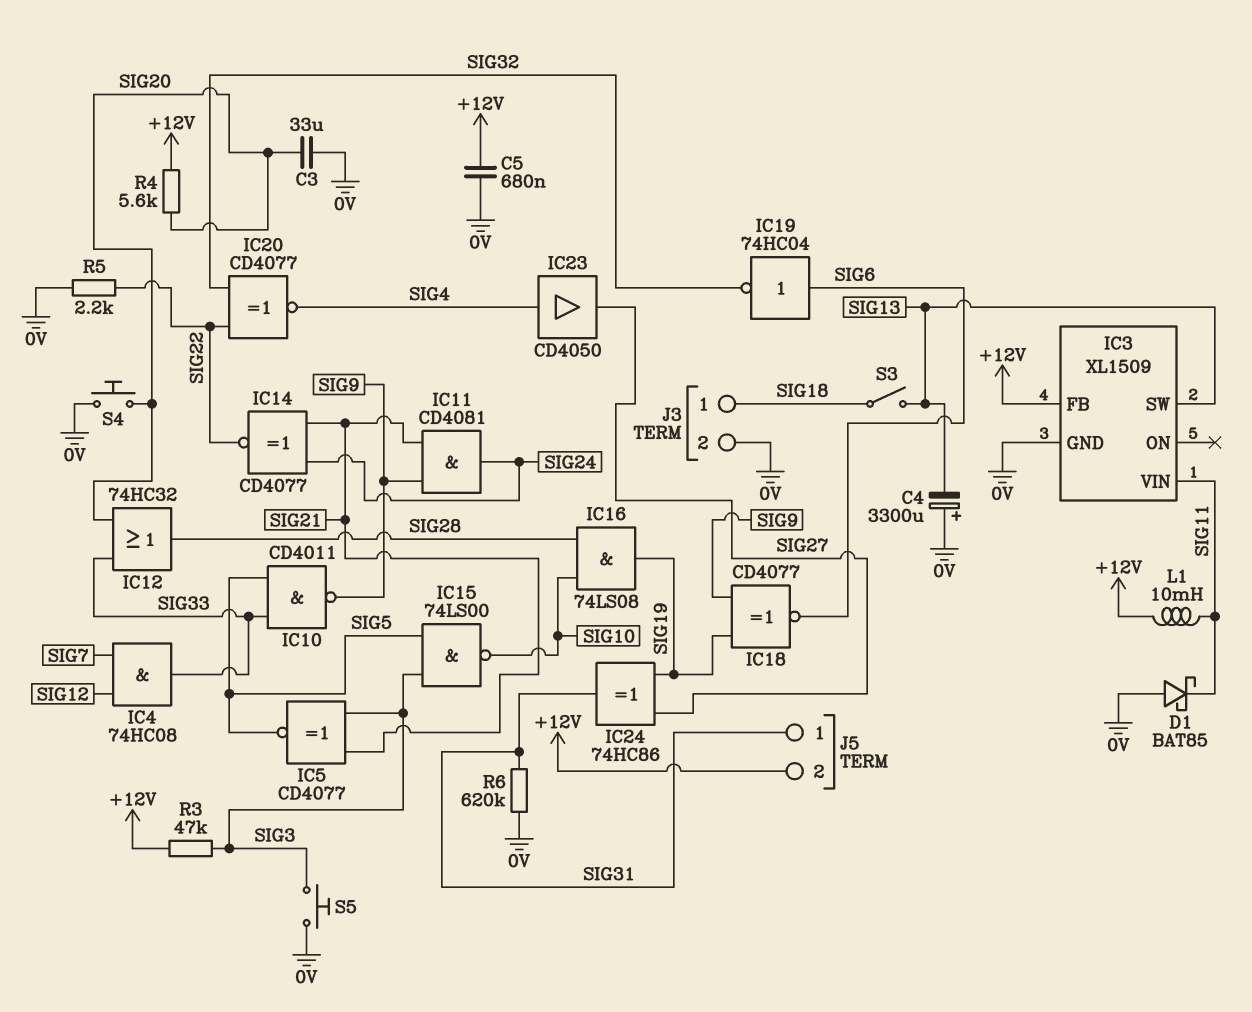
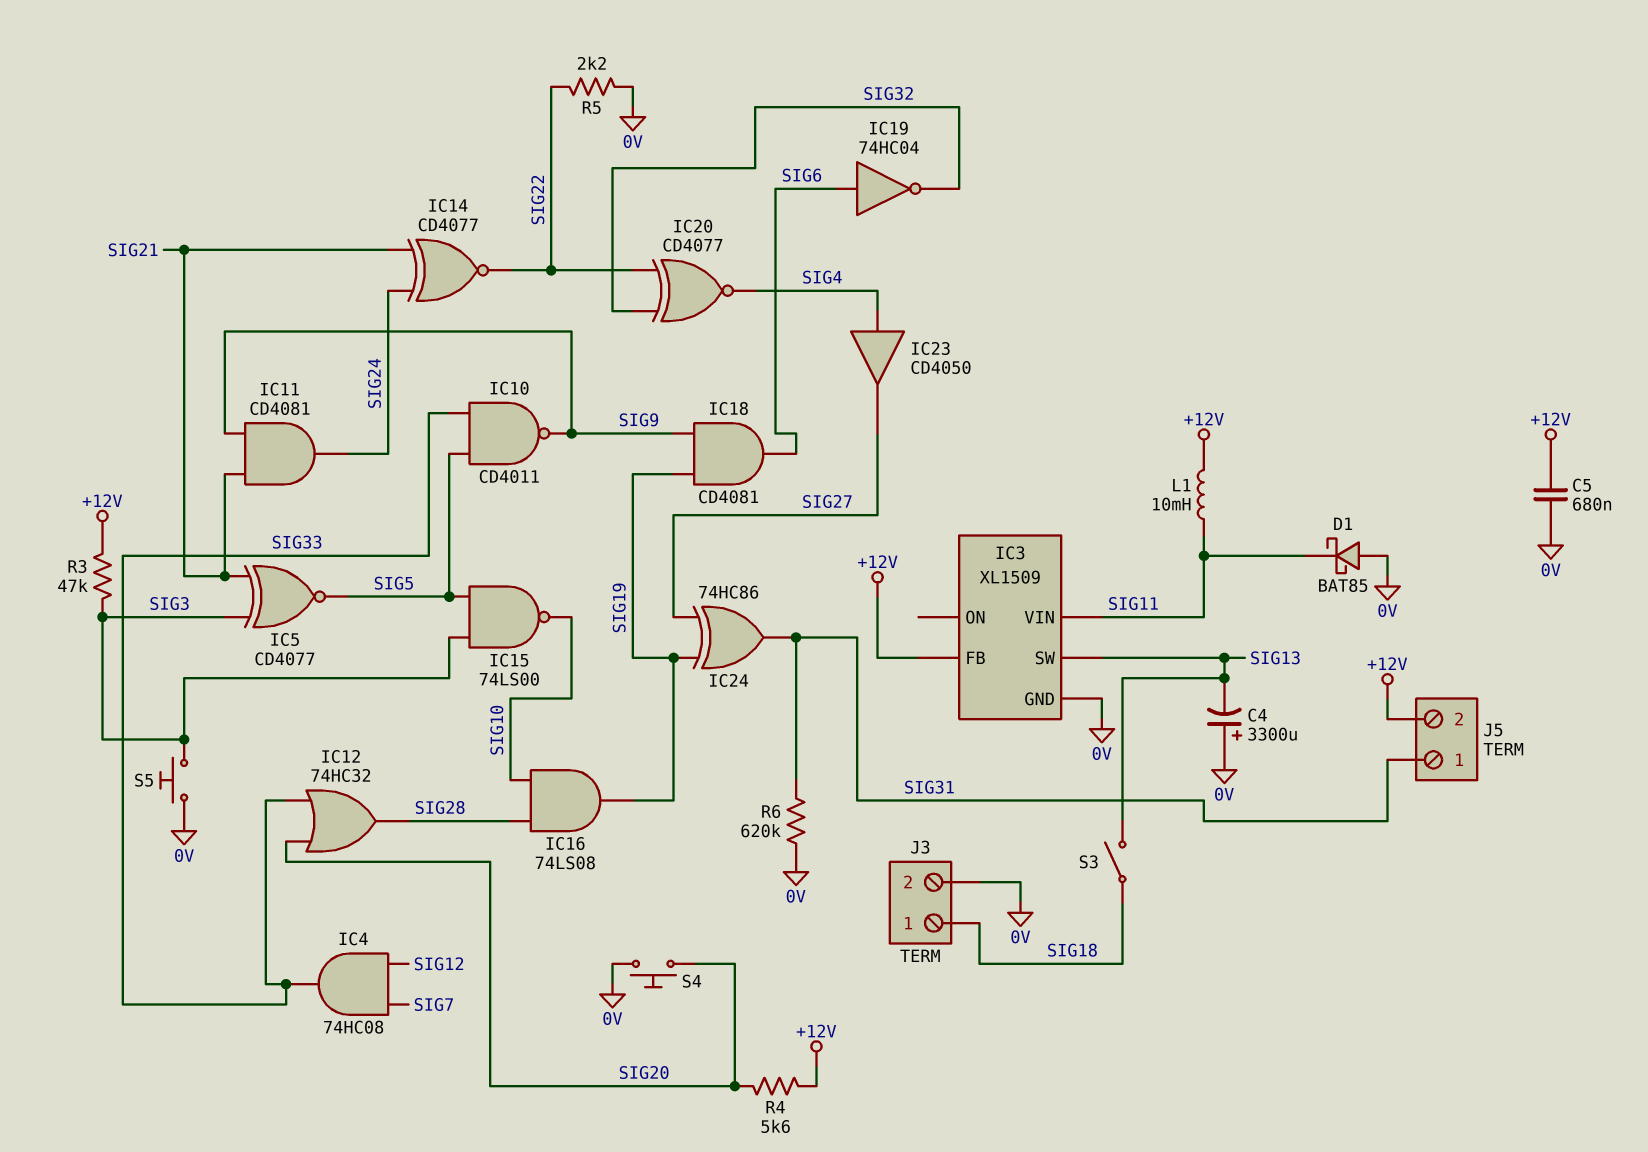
C3: 33uF (0V, SIG20) -> none
IC18: XNOR CD4077 (in SIG9, in SIG19, out SIG6) -> AND CD4081 (in SIG9, in SIG19, out SIG6)

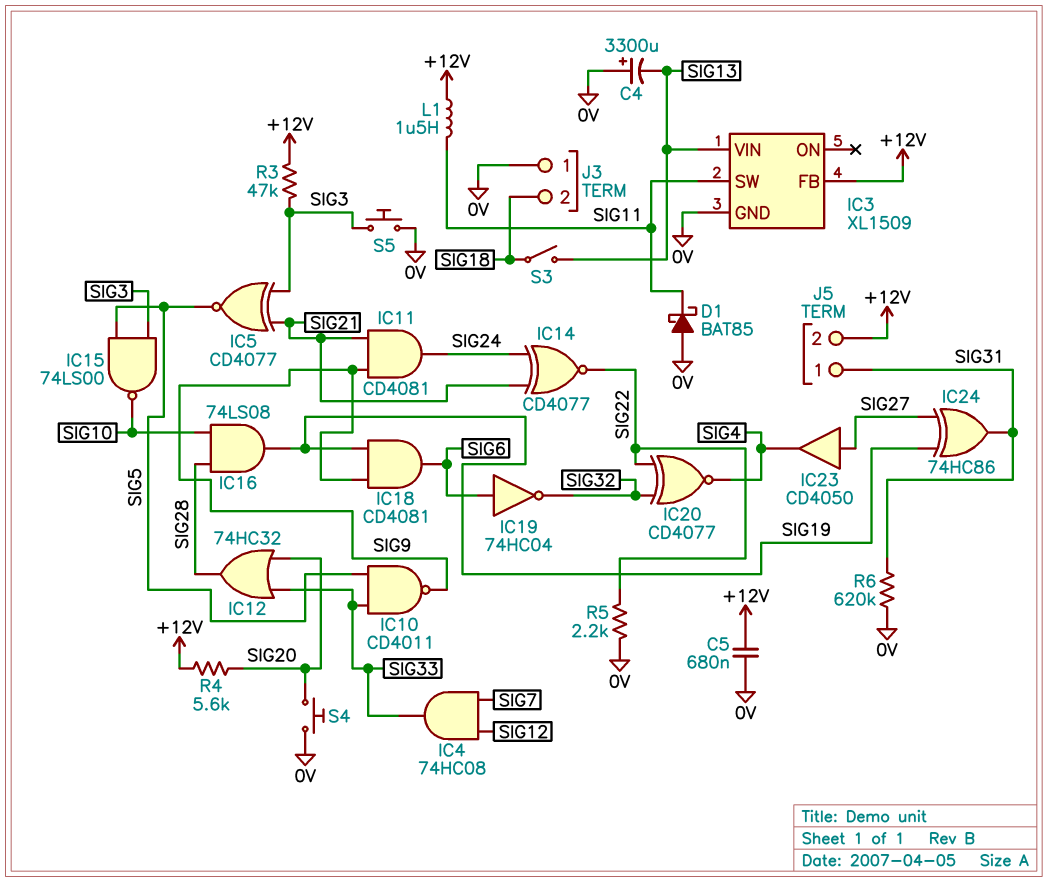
IC3 pin SW: SIG13 -> SIG11
IC3 pin VIN: SIG11 -> SIG13
IC23: buffer CD4050 (in SIG4, out SIG27) -> buffer CD4050 (in SIG27, out SIG4)
J3 pin 1: SIG18 -> 0V
J3 pin 2: 0V -> SIG18
L1: 10mH (+12V, SIG11) -> 1.5uH (+12V, SIG11)

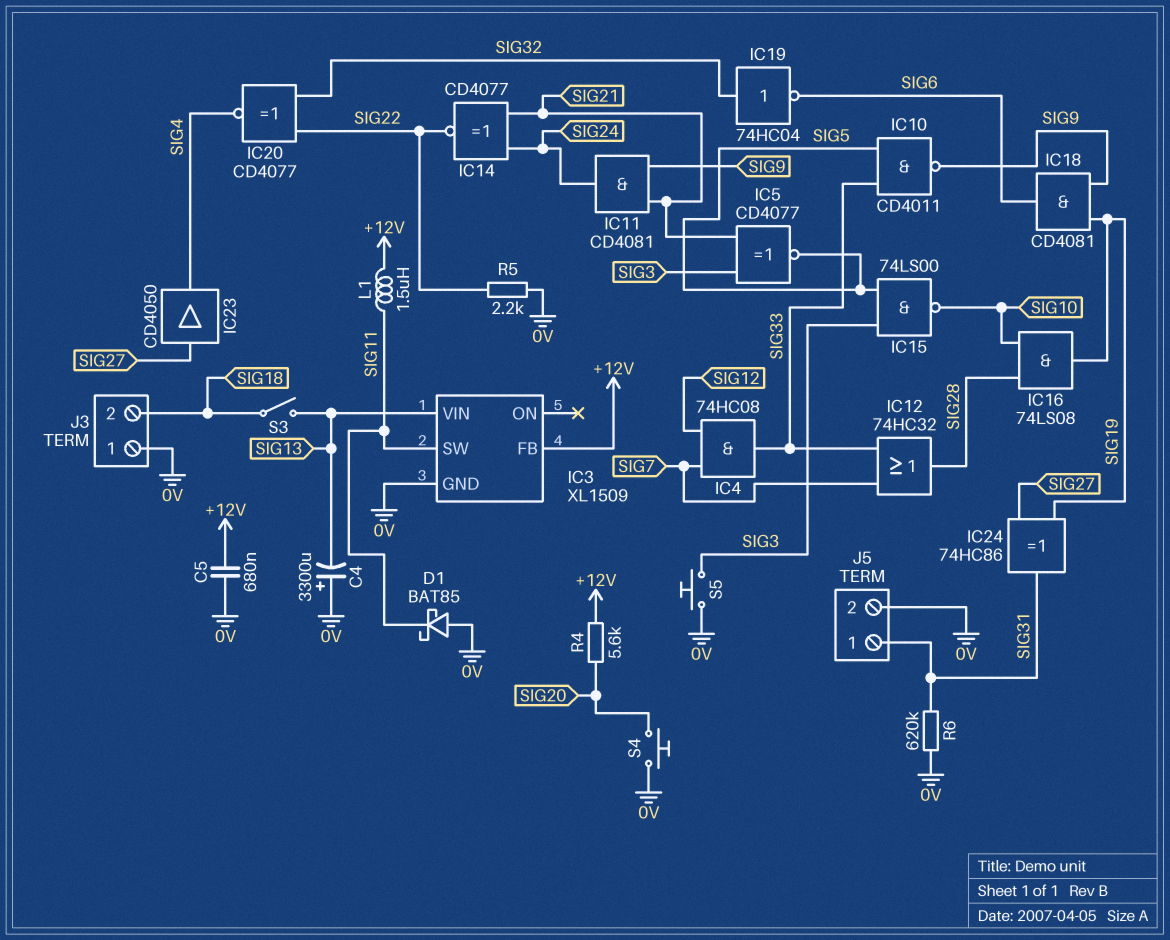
IC12: OR 74HC32 (in SIG20, in SIG33, out SIG28) -> OR 74HC32 (in SIG7, in SIG33, out SIG28)
IC19: NOT 74HC04 (in SIG6, out SIG32) -> NOT 74HC04 (in SIG32, out SIG6)
J5 pin 2: +12V -> 0V
R3: 47k (+12V, SIG3) -> none

